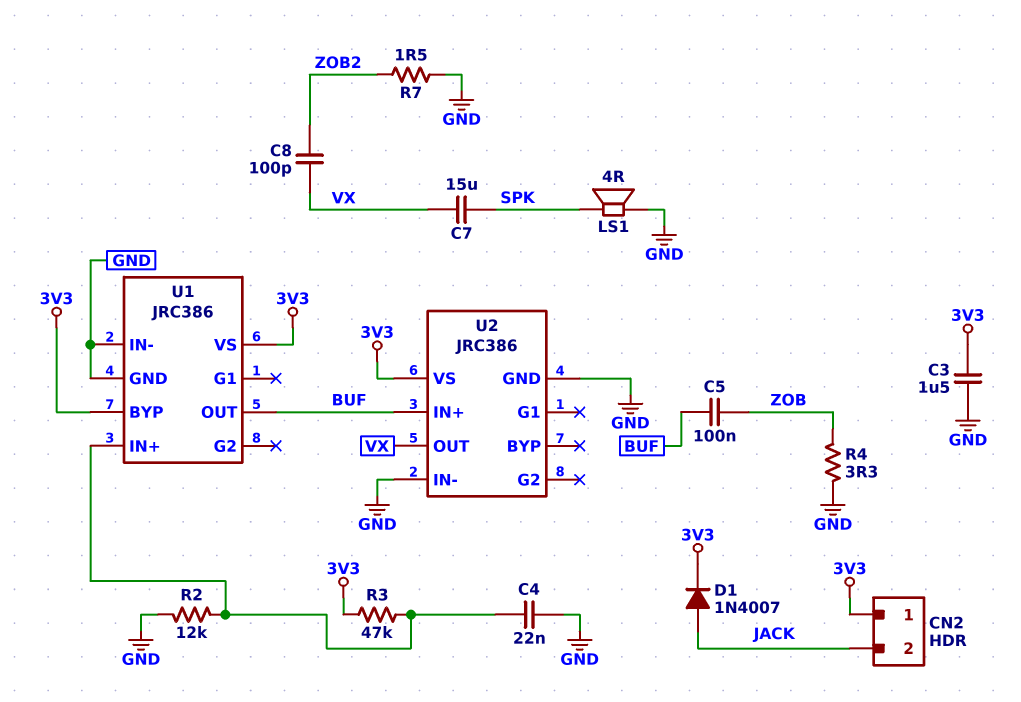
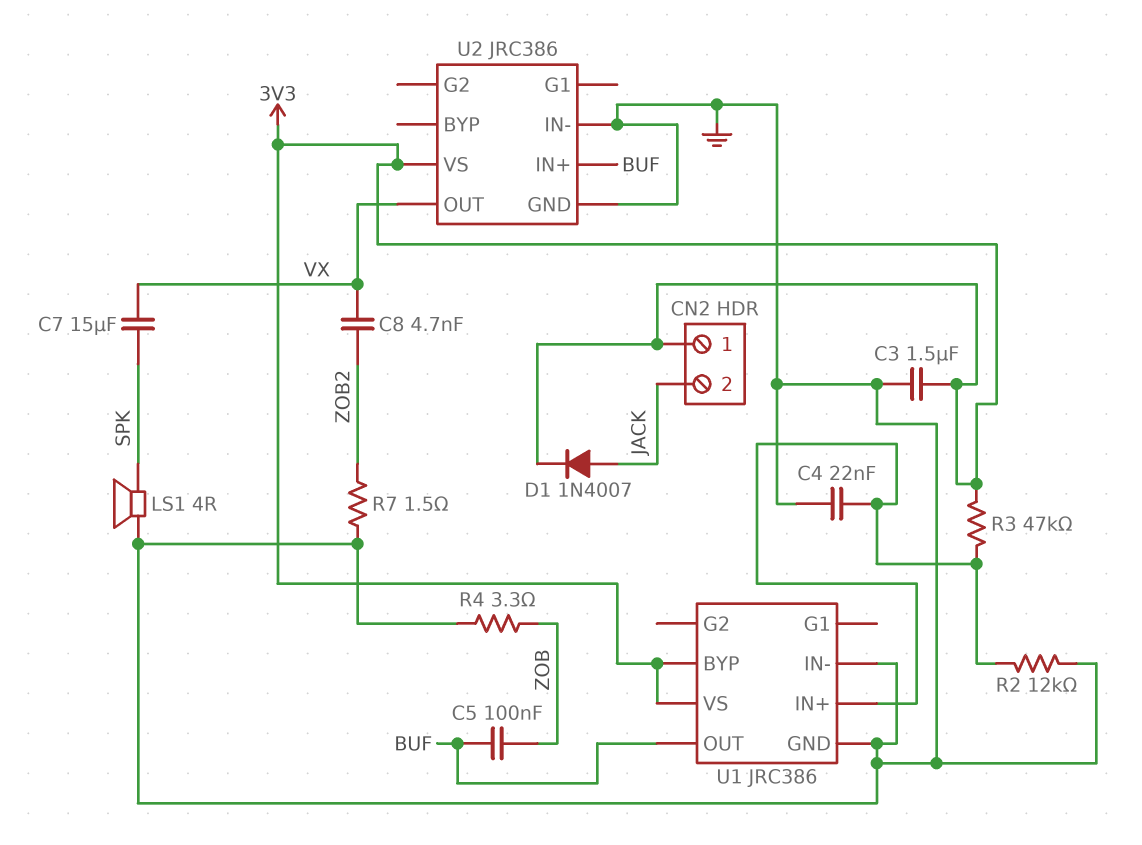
C8: 100pF (VX, ZOB2) -> 4.7nF (VX, ZOB2)

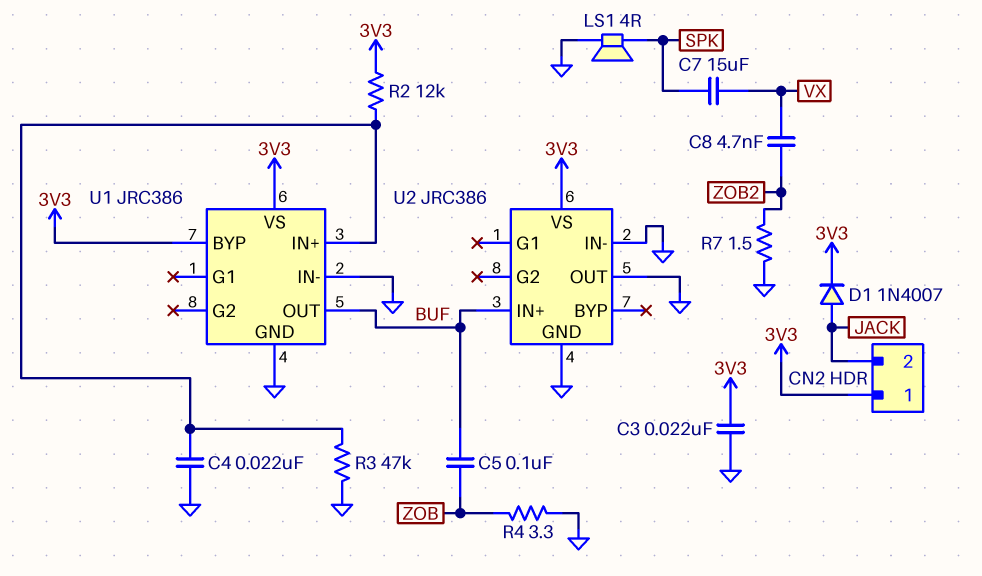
C3: 1.5uF (3V3, GND) -> 22nF (3V3, GND)
R2: 12k (GND, U1/IN+) -> 12k (3V3, U1/IN+)
R3: 47k (3V3, U1/IN+) -> 47k (GND, U1/IN+)
U2 pin OUT: VX -> GND

